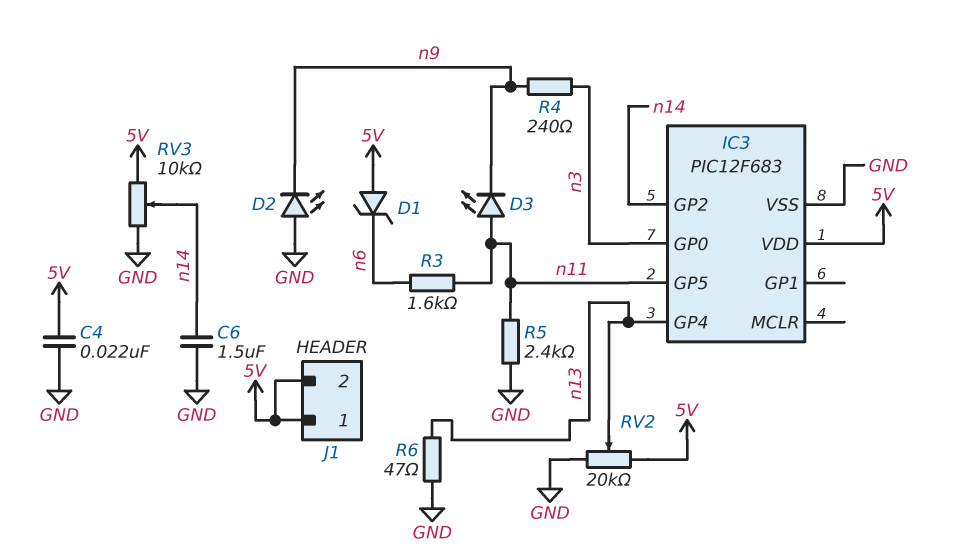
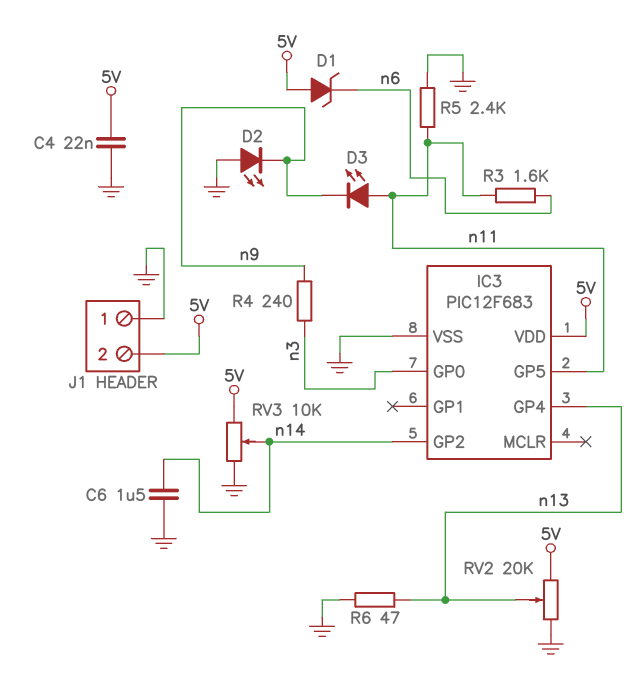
J1 pin 1: 5V -> GND

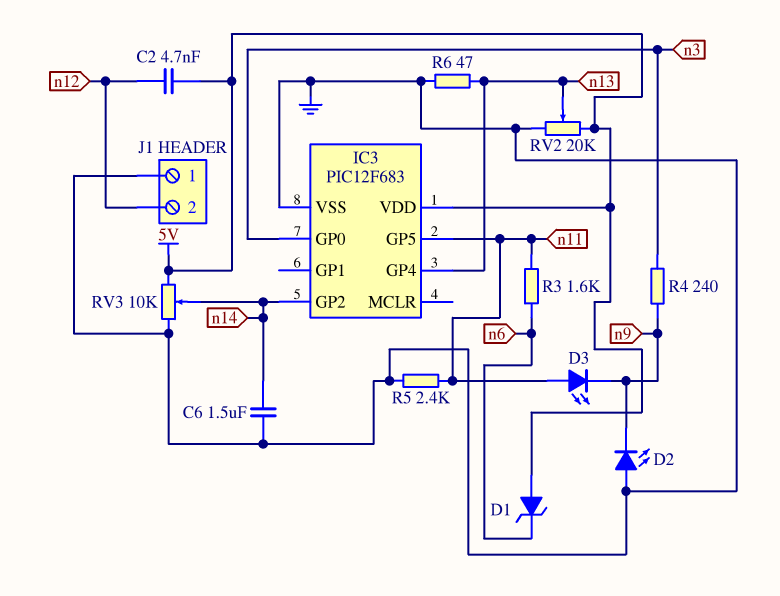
C2: none -> 4.7nF (5V, n12)
C4: 22nF (5V, GND) -> none
J1 pin 2: 5V -> n12

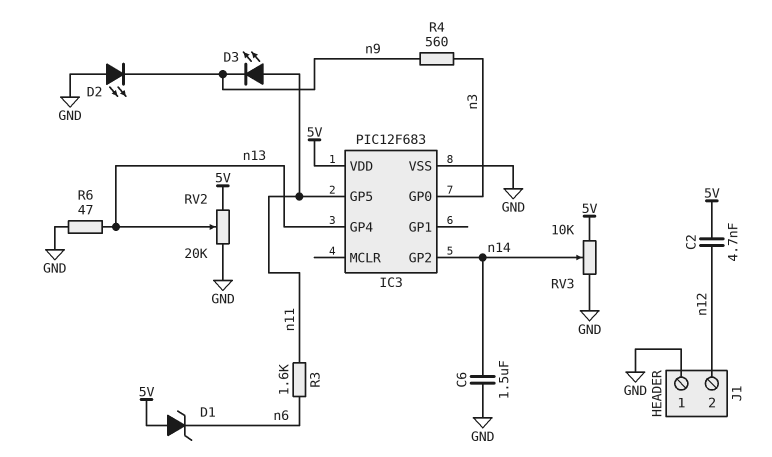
R4: 240 (n3, n9) -> 560 (n3, n9)
R5: 2.4k (GND, n11) -> none

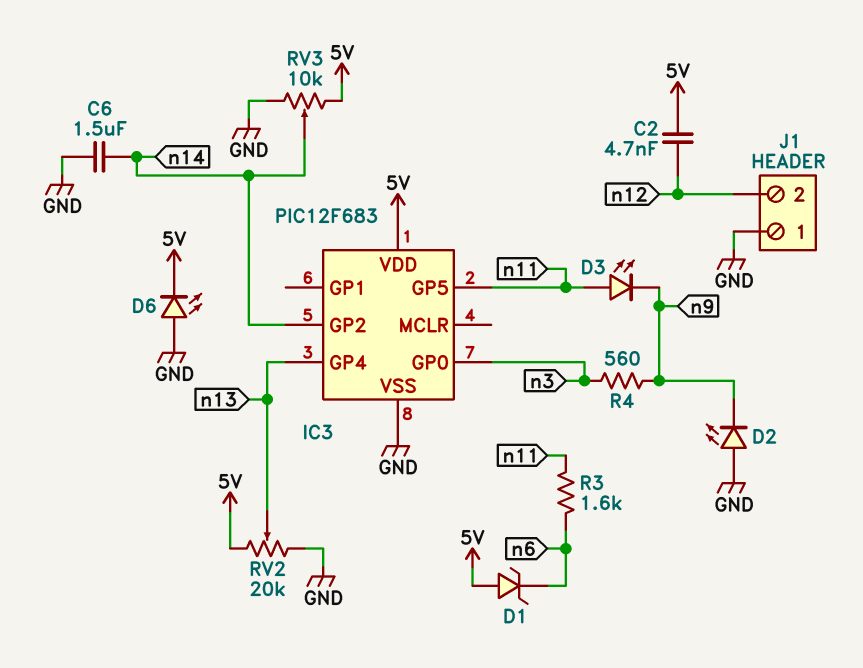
D6: none -> LED (A GND, K 5V)
R6: 47 (GND, n13) -> none

